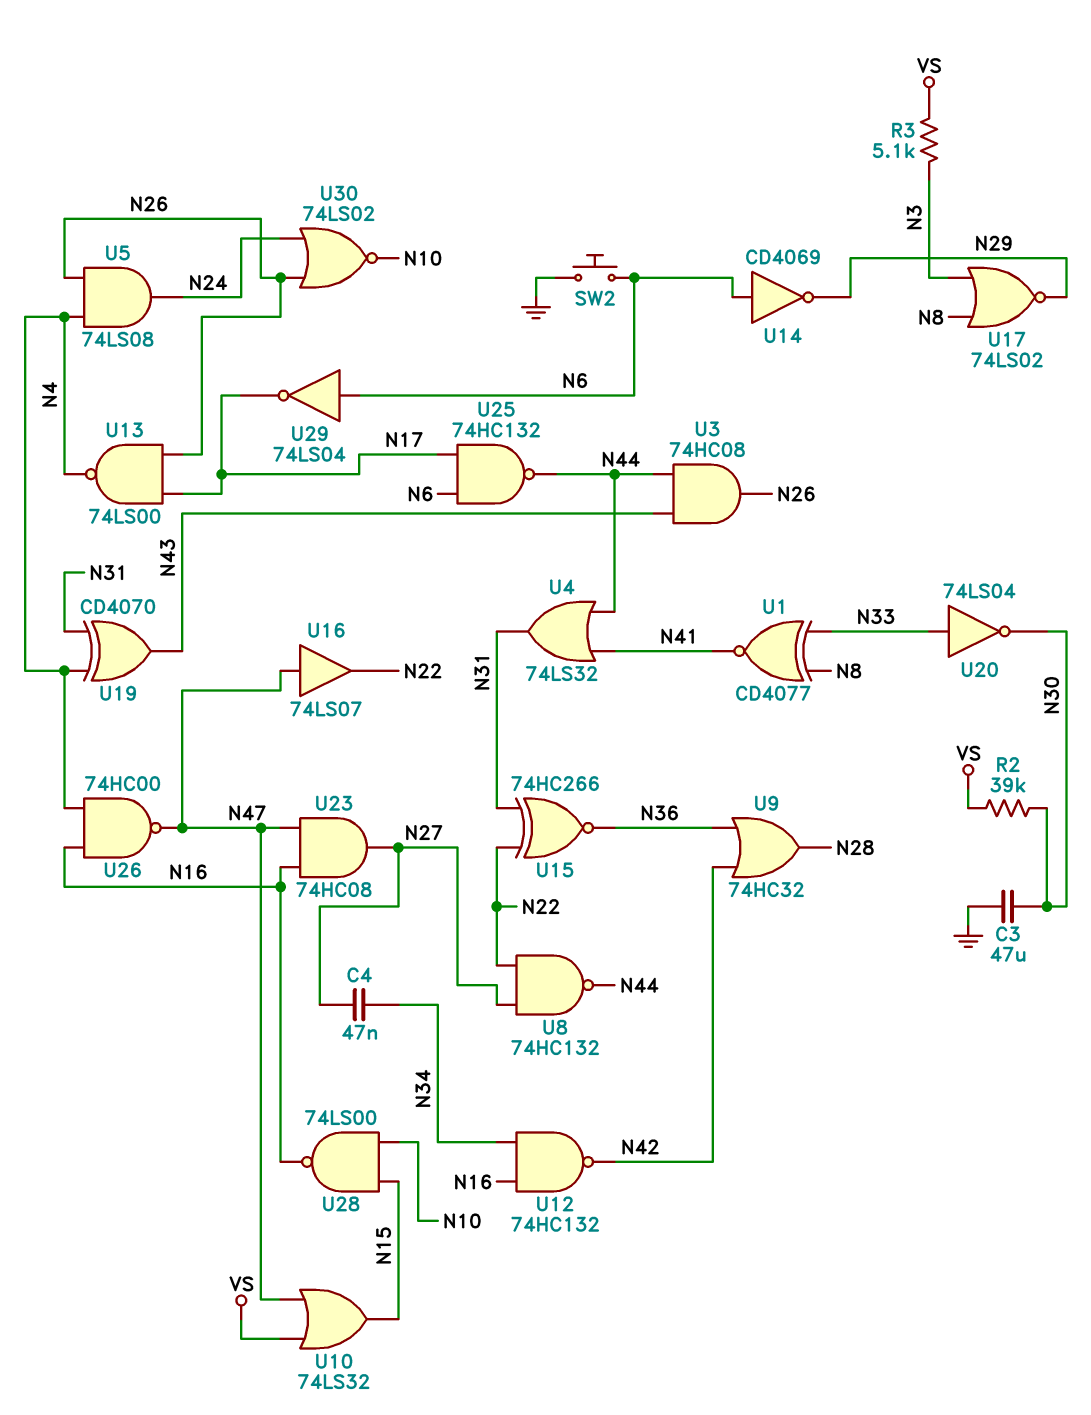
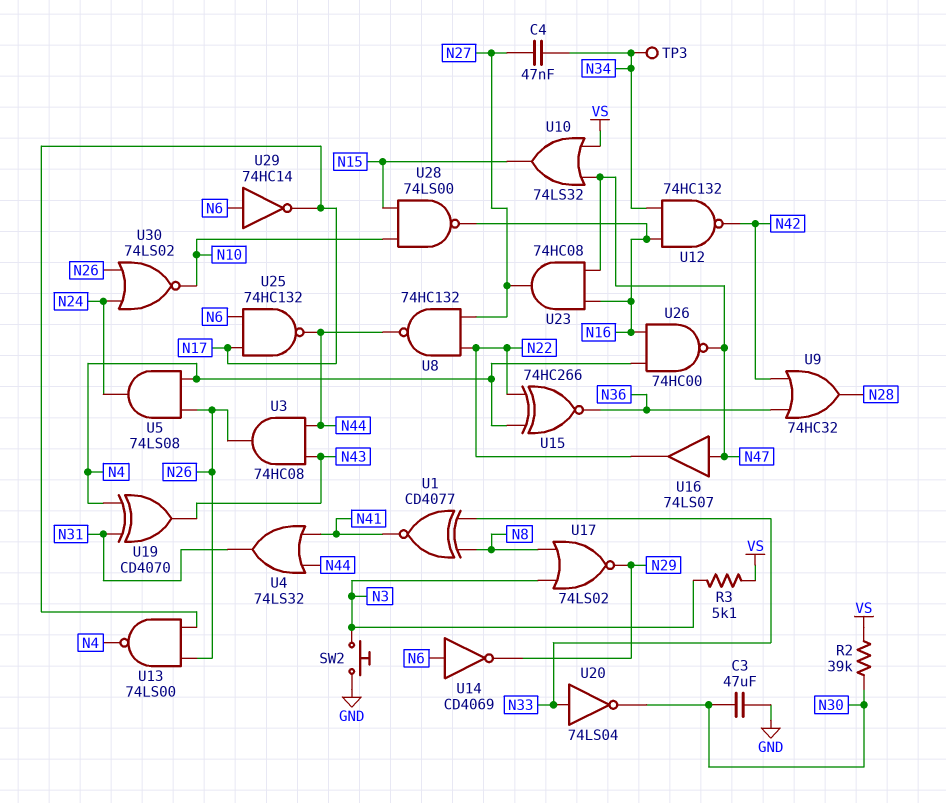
SW2: button (GND, N6) -> button (GND, N3)
TP3: none -> test point (N34)
U15: XNOR 74HC266 (in N22, in N31, out N36) -> XNOR 74HC266 (in N4, in N22, out N36)
U29: NOT 74LS04 (in N6, out N17) -> NOT 74HC14 (in N6, out N17)

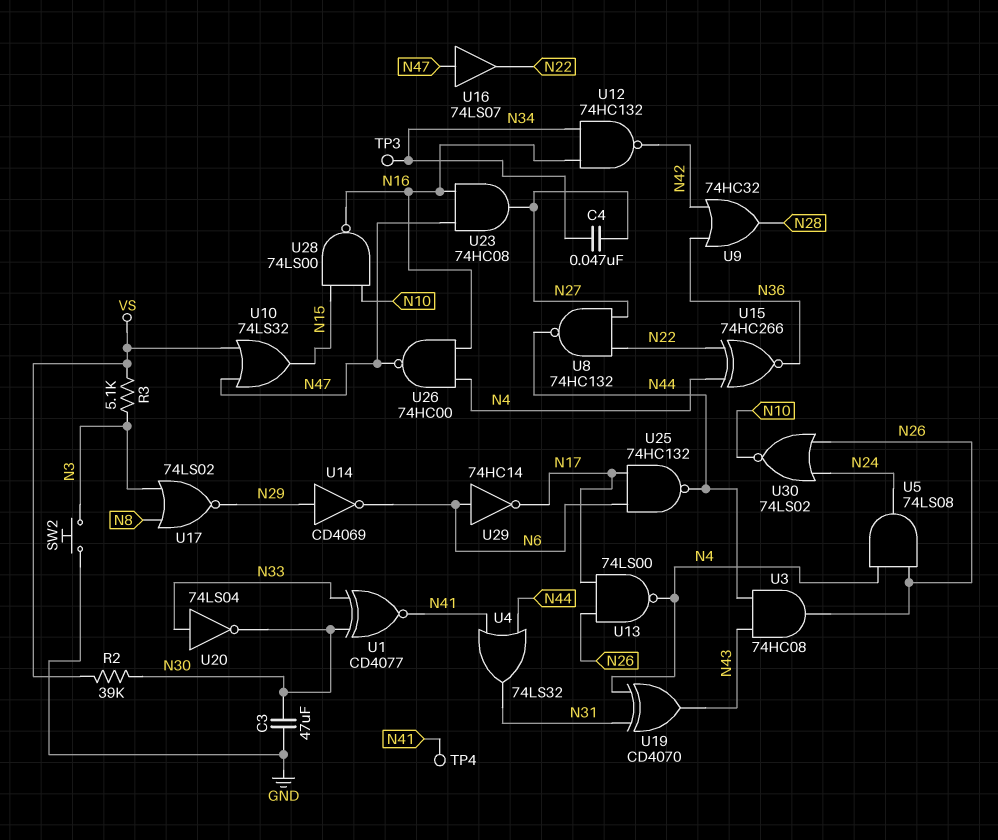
TP4: none -> test point (N41)
U1: XNOR CD4077 (in N8, in N33, out N41) -> XNOR CD4077 (in N30, in N33, out N41)
U14: NOT CD4069 (in N6, out N29) -> NOT CD4069 (in N29, out N6)

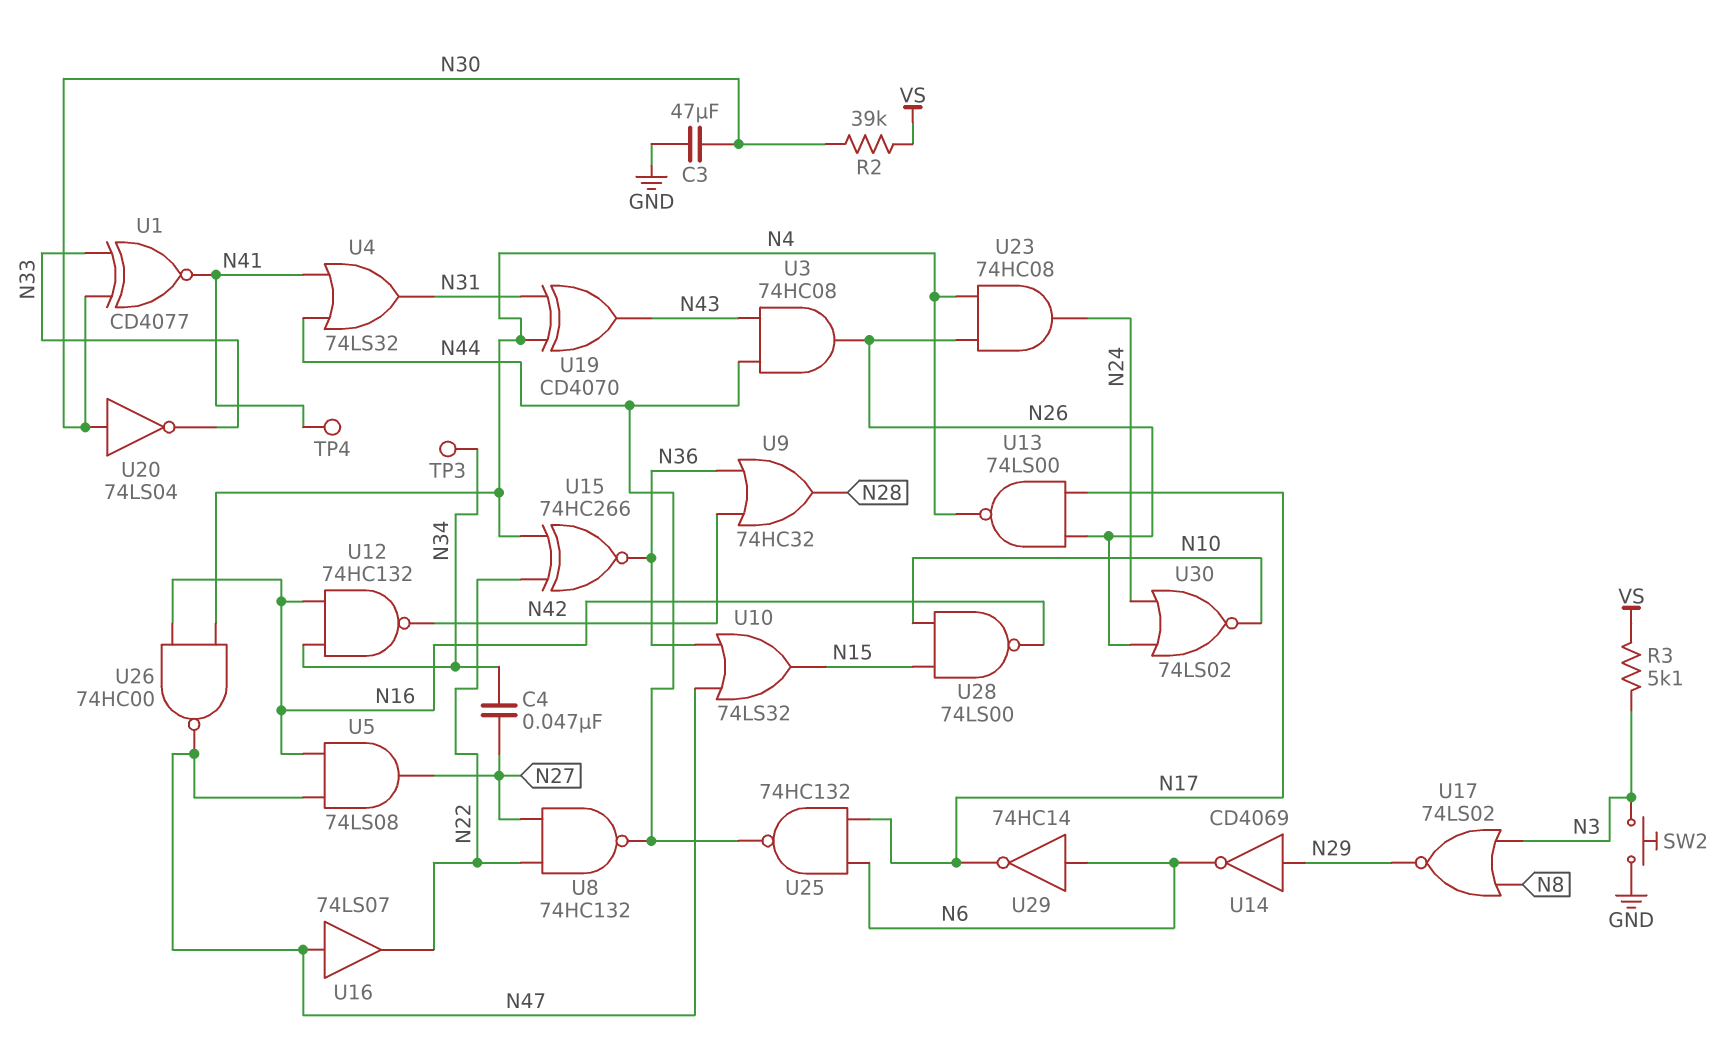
U5: AND 74LS08 (in N4, in N26, out N24) -> AND 74LS08 (in N16, in N47, out N27)
U10: OR 74LS32 (in N47, in VS, out N15) -> OR 74LS32 (in N36, in N47, out N15)
U20: NOT 74LS04 (in N33, out N30) -> NOT 74LS04 (in N30, out N33)
U23: AND 74HC08 (in N16, in N47, out N27) -> AND 74HC08 (in N4, in N26, out N24)

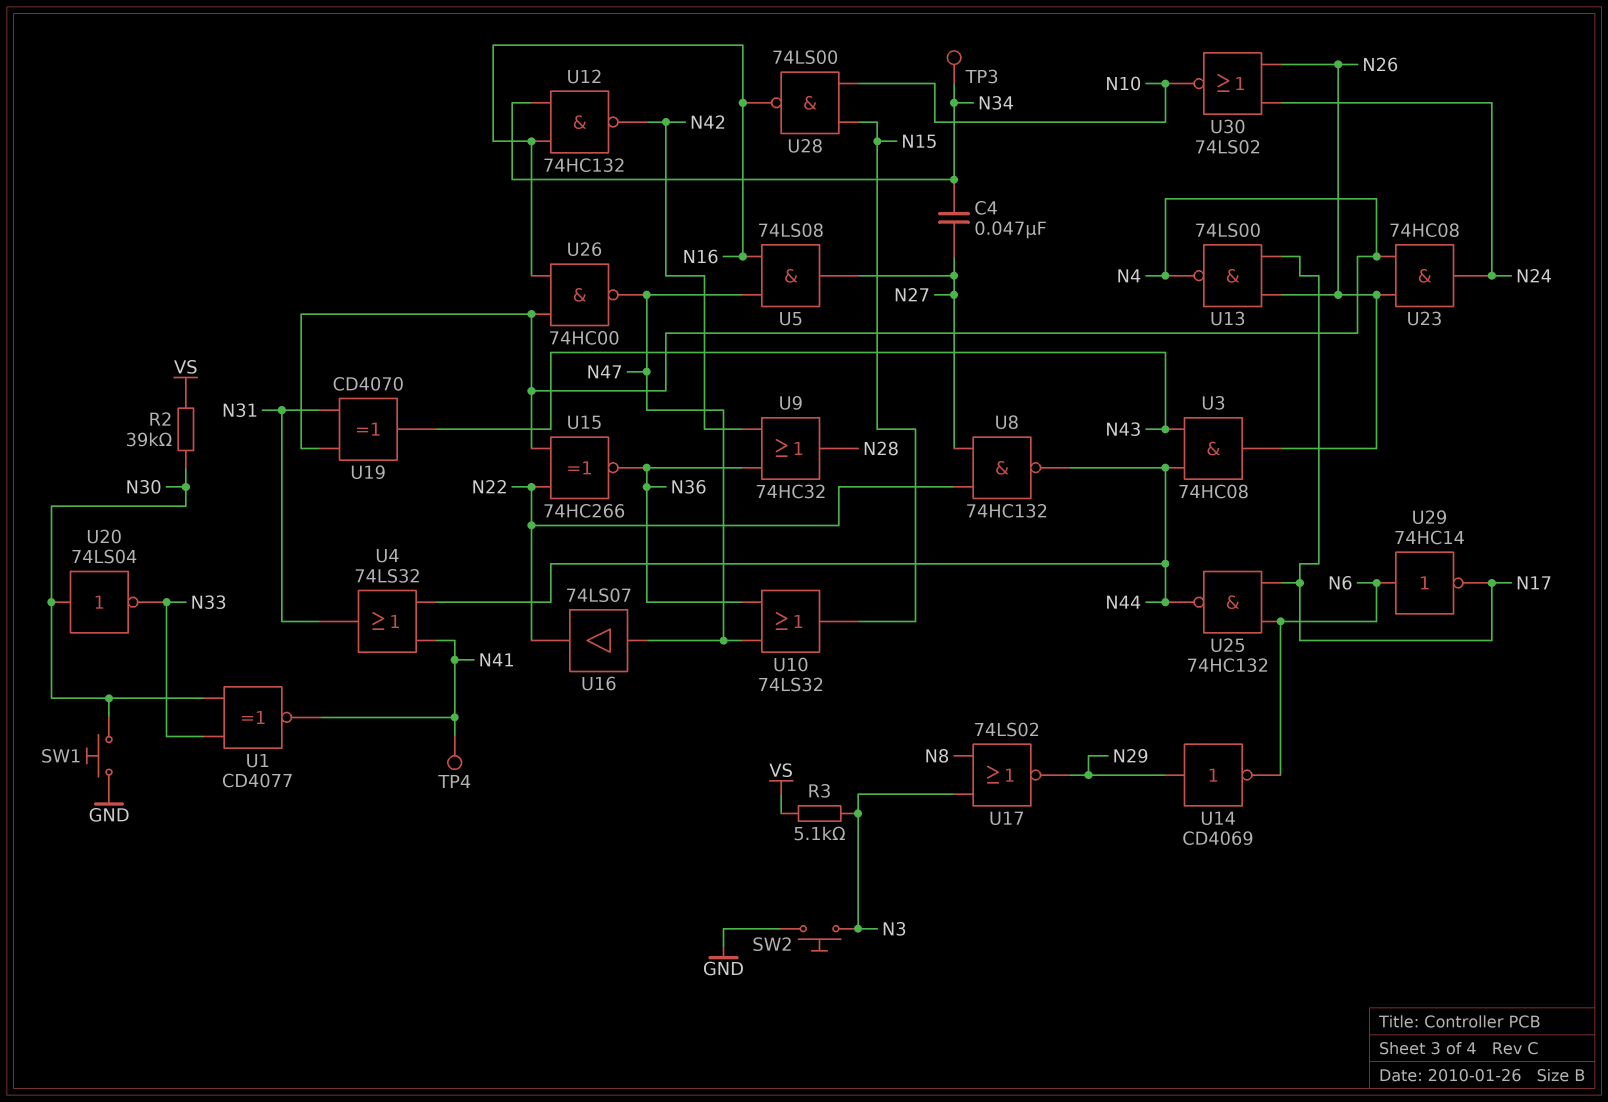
C3: 47uF (GND, N30) -> none
SW1: none -> button (GND, N30)

